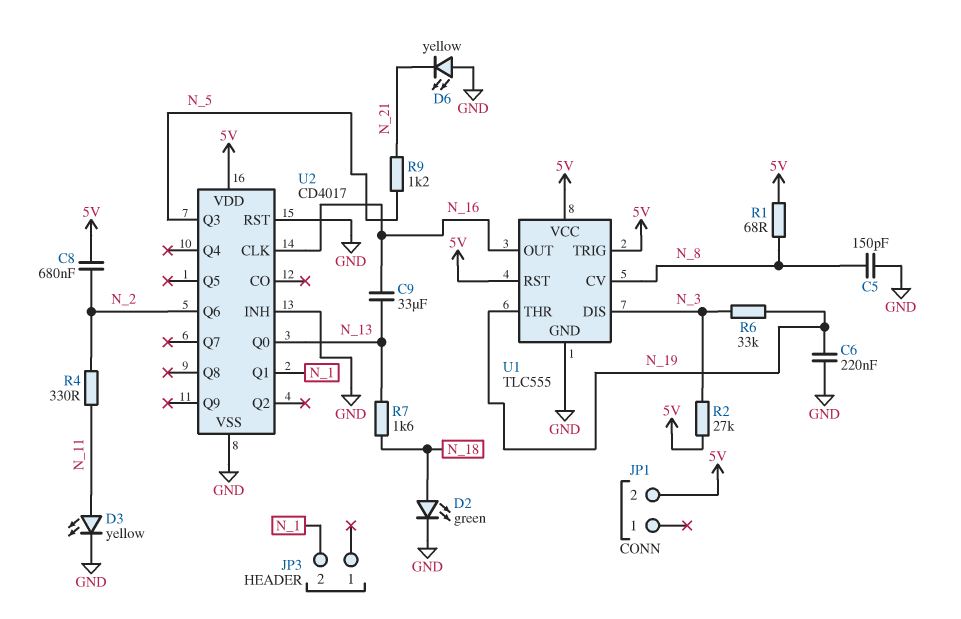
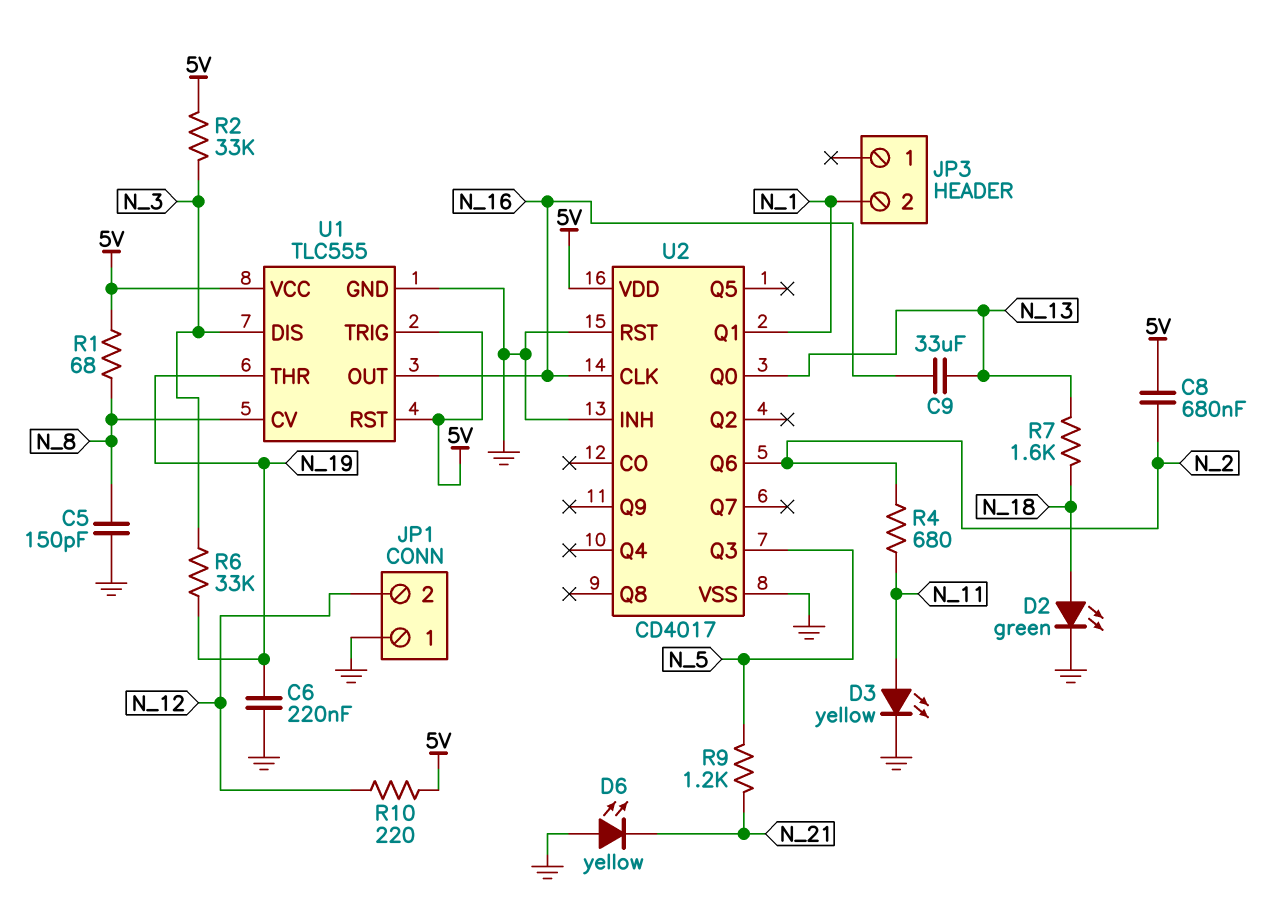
JP1 pin 1: none -> GND
JP1 pin 2: 5V -> N_12
R2: 27k (5V, N_3) -> 33k (5V, N_3)
R4: 330 (N_2, N_11) -> 680 (N_2, N_11)
R10: none -> 220 (5V, N_12)

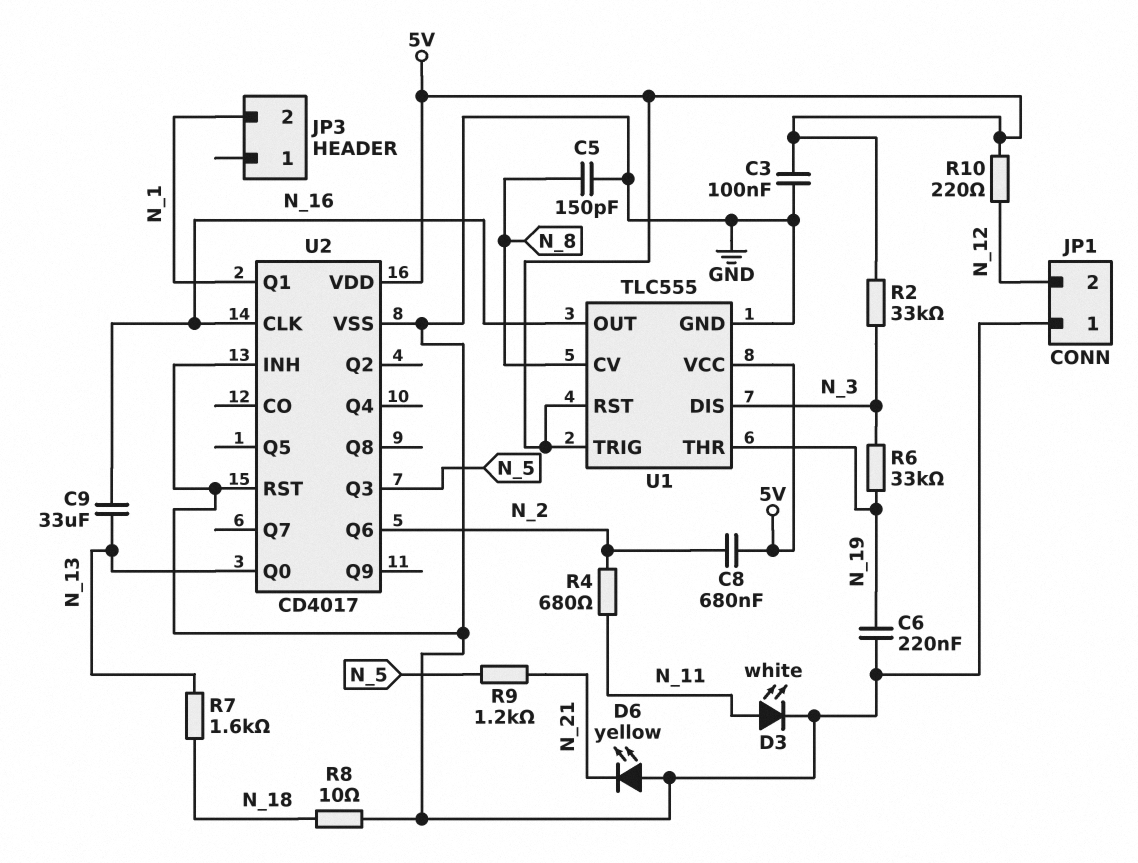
C3: none -> 100nF (5V, GND)
D2: LED green (A N_18, K GND) -> none
D3: LED yellow (A N_11, K GND) -> LED white (A N_11, K GND)
R1: 68 (5V, N_8) -> none
R8: none -> 10 (GND, N_18)

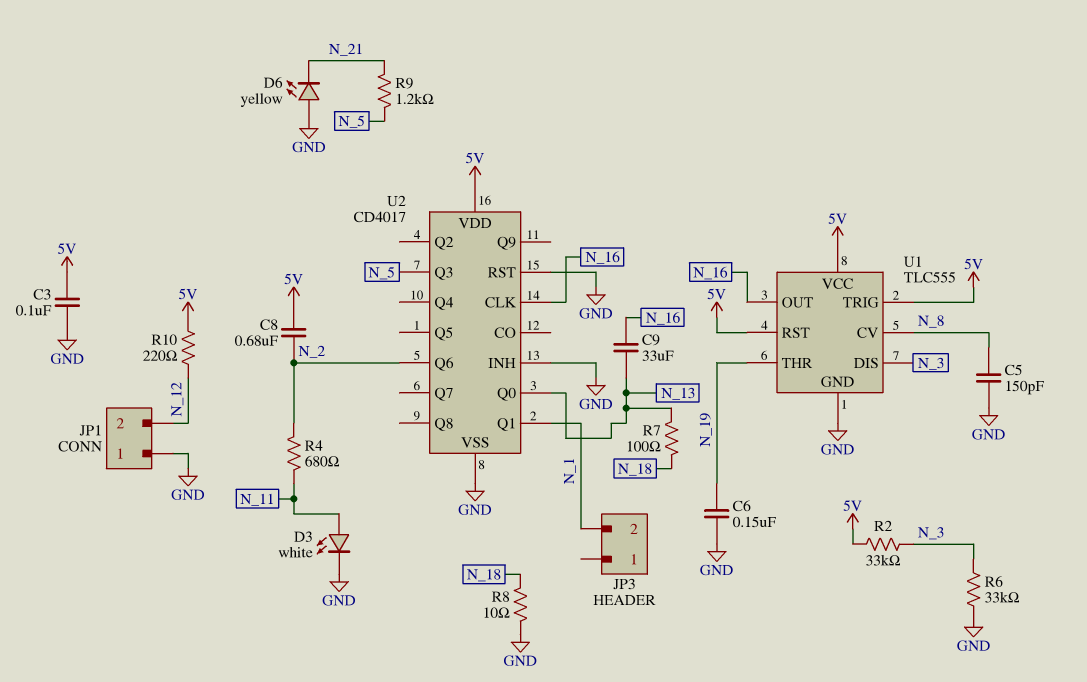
C6: 220nF (GND, N_19) -> 150nF (GND, N_19)
R6: 33k (N_3, N_19) -> 33k (GND, N_3)
R7: 1.6k (N_13, N_18) -> 100 (N_13, N_18)

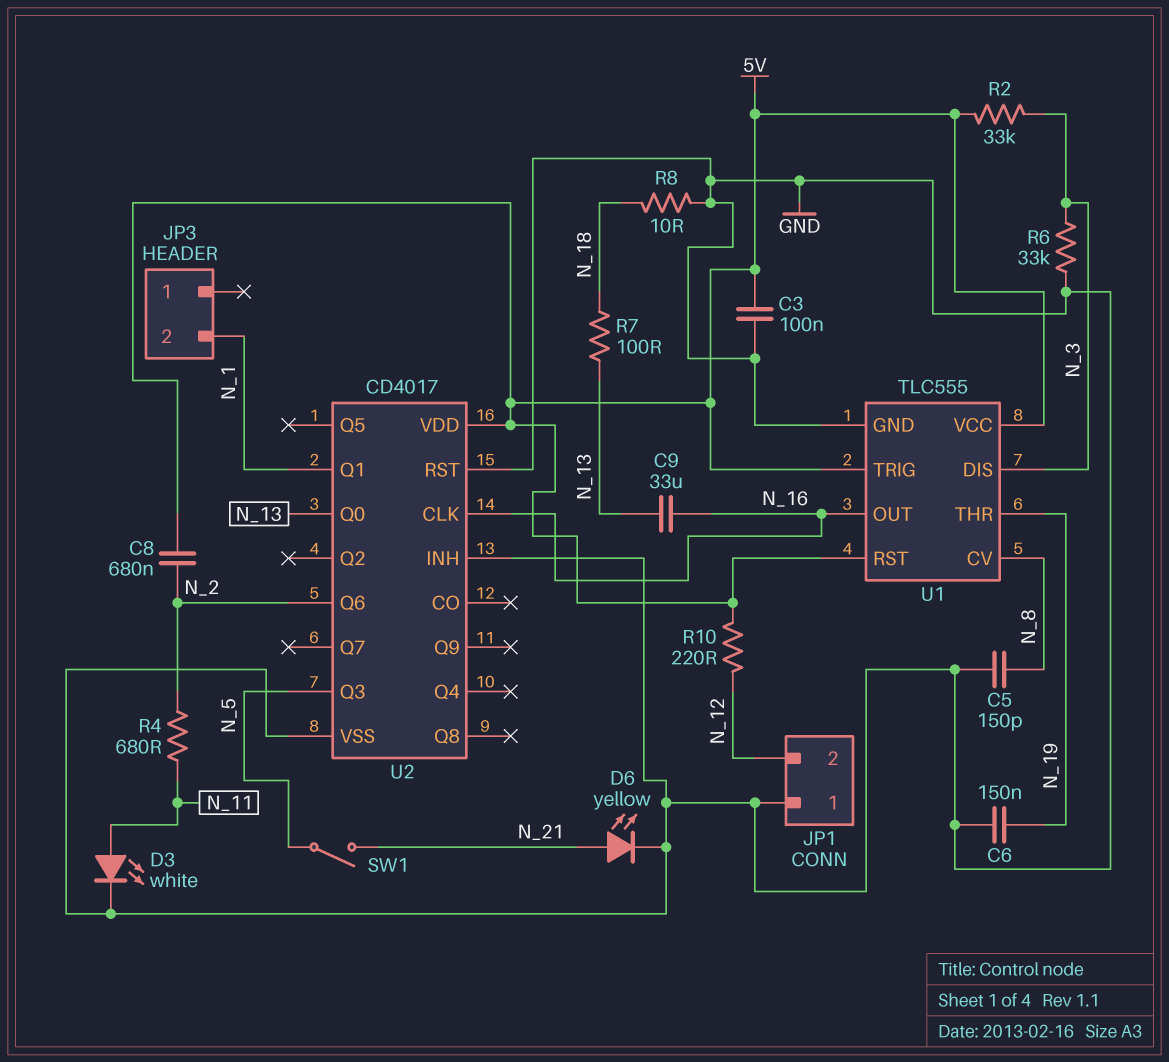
D6: LED yellow (A GND, K N_21) -> LED yellow (A N_21, K GND)
R9: 1.2k (N_5, N_21) -> none
SW1: none -> switch (N_5, N_21)

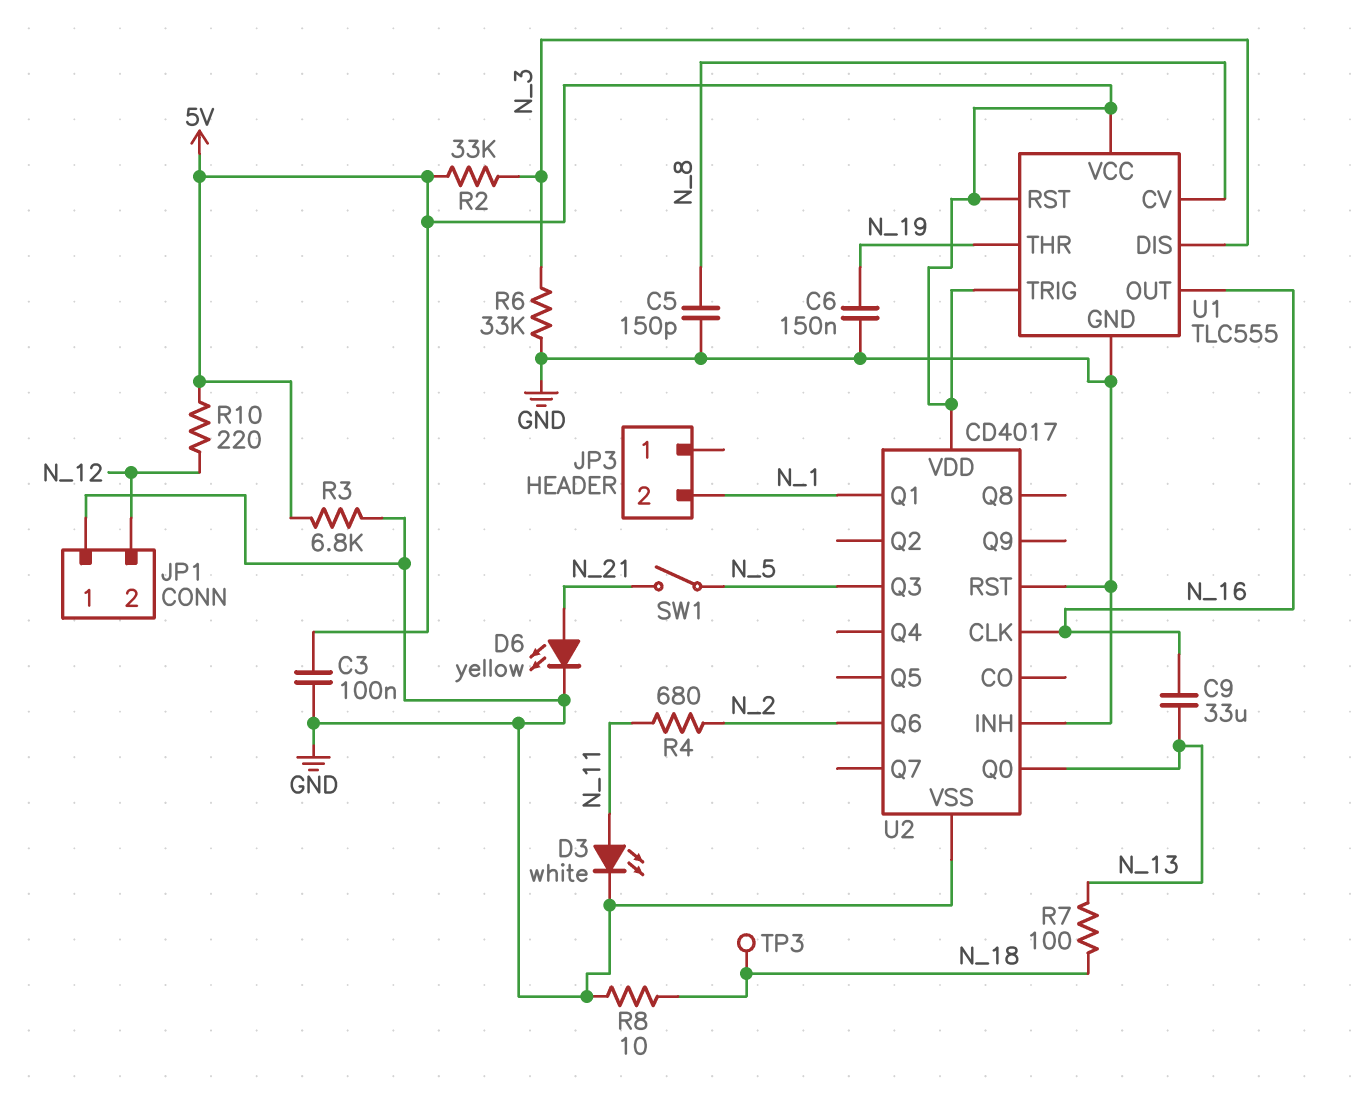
C8: 680nF (5V, N_2) -> none
R3: none -> 6.8k (5V, GND)
TP3: none -> test point (N_18)

